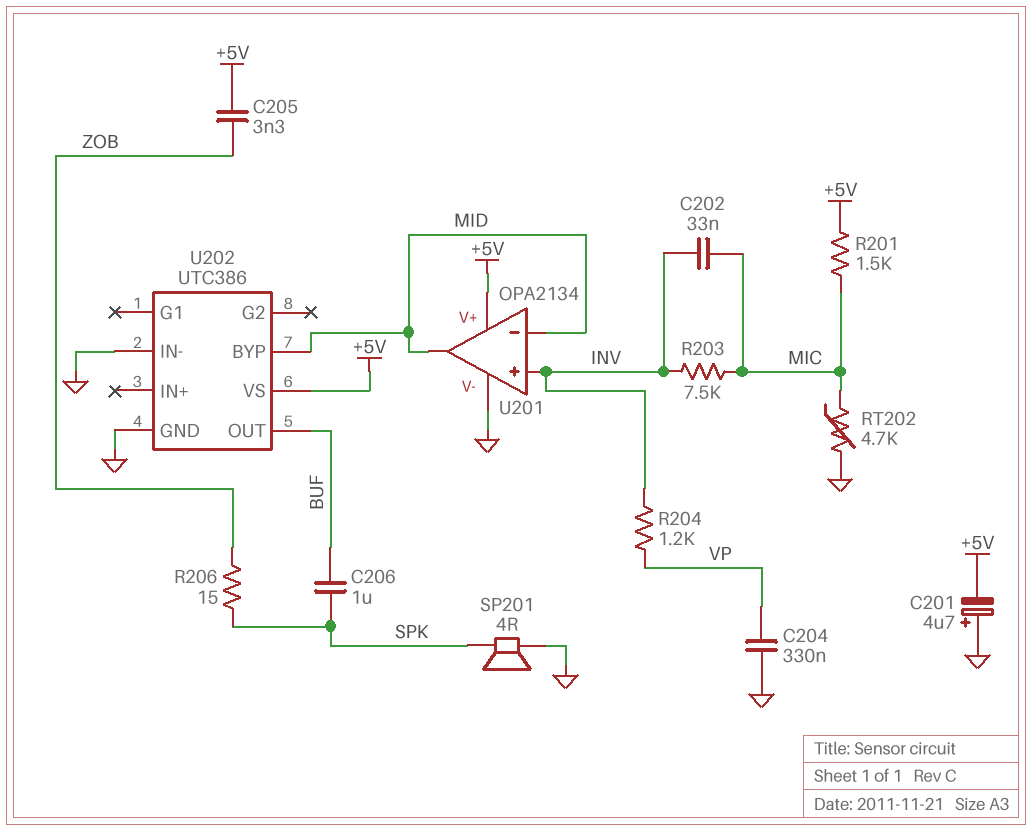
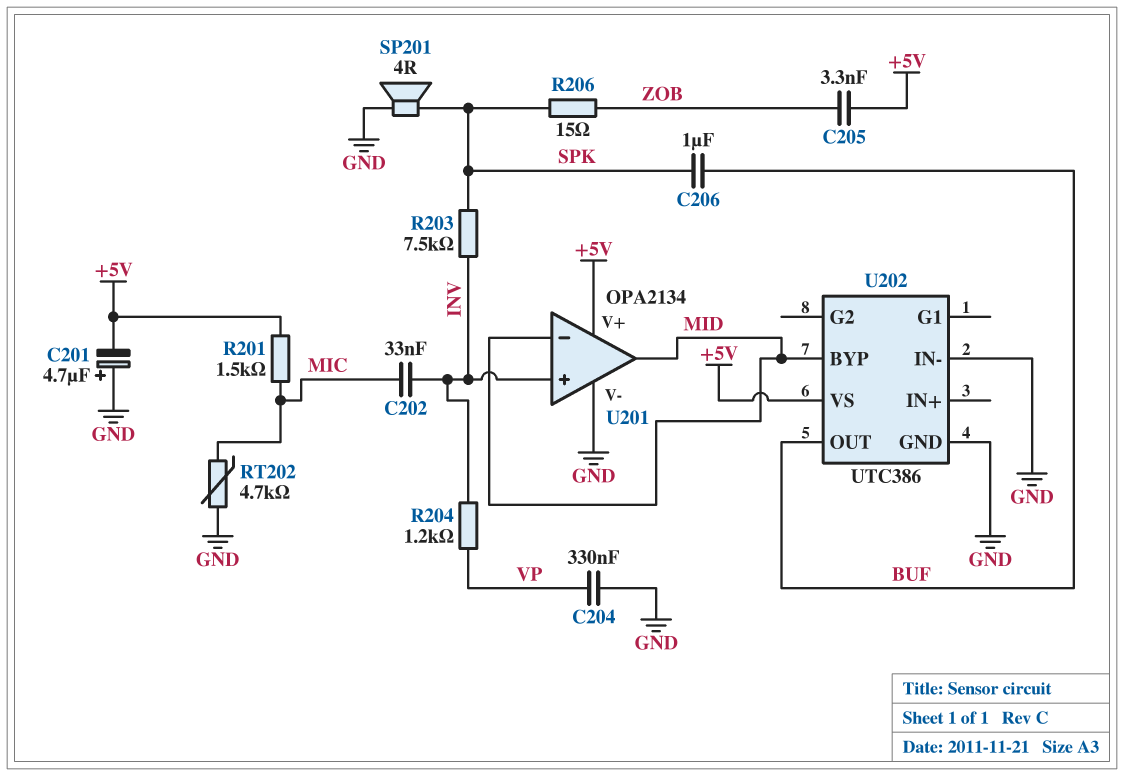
R203: 7.5k (INV, MIC) -> 7.5k (INV, SPK)

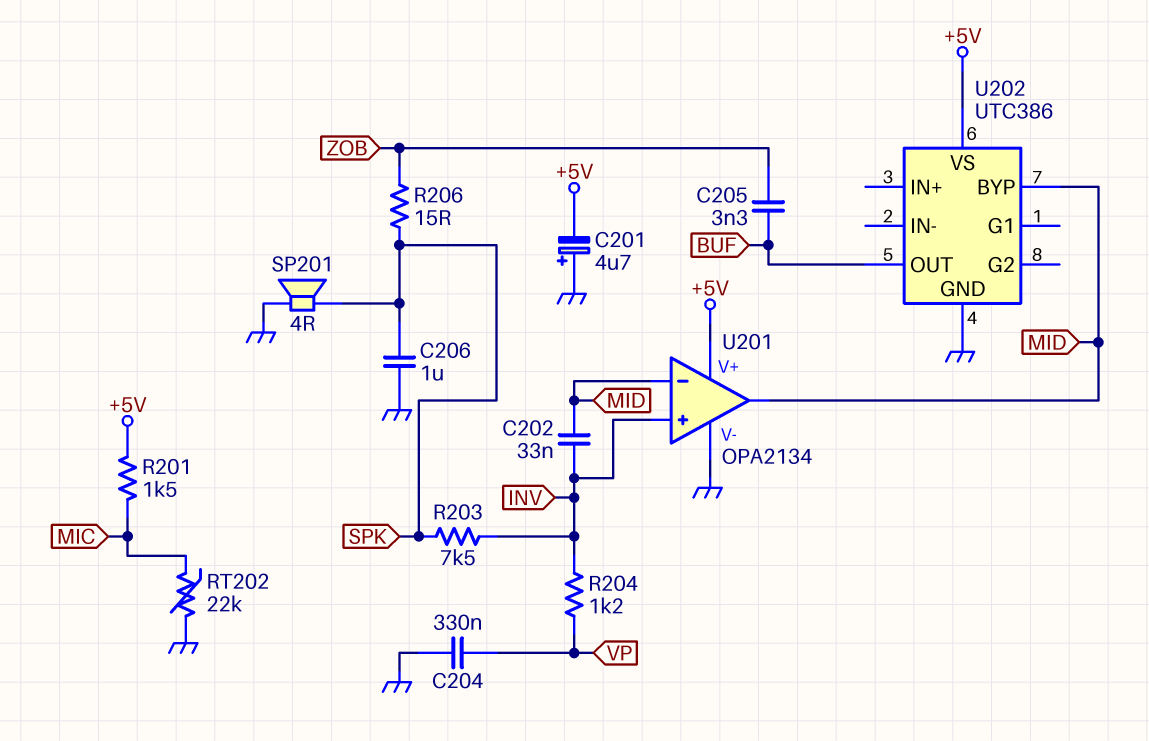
C202: 33nF (INV, MIC) -> 33nF (INV, MID)
C205: 3.3nF (+5V, ZOB) -> 3.3nF (BUF, ZOB)
C206: 1uF (BUF, SPK) -> 1uF (GND, SPK)
RT202: 4.7k (GND, MIC) -> 22k (GND, MIC)
U202 pin IN-: GND -> none

